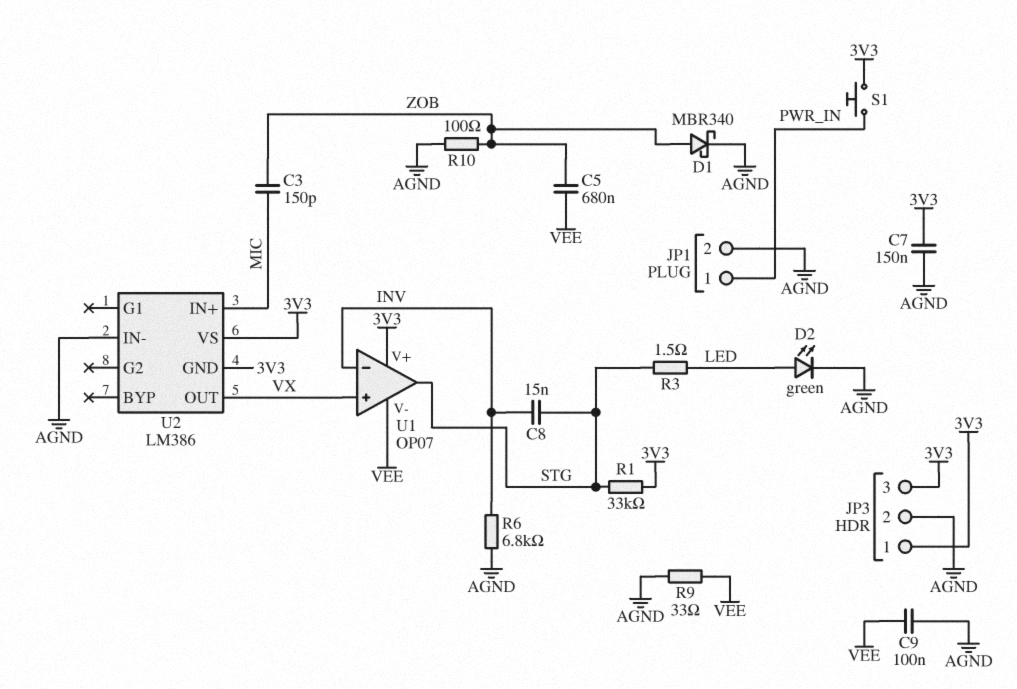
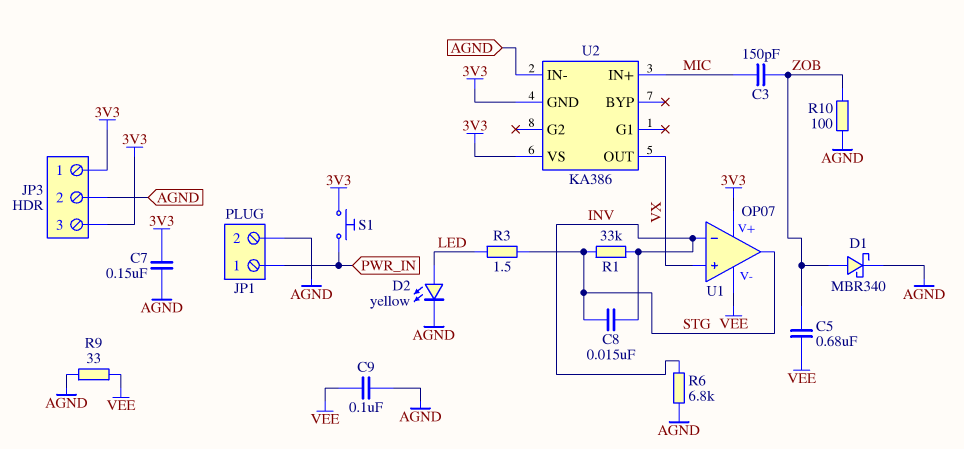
D2: LED green (A LED, K AGND) -> LED yellow (A LED, K AGND)
R1: 33k (3V3, STG) -> 33k (INV, STG)
U2: LM386 -> KA386

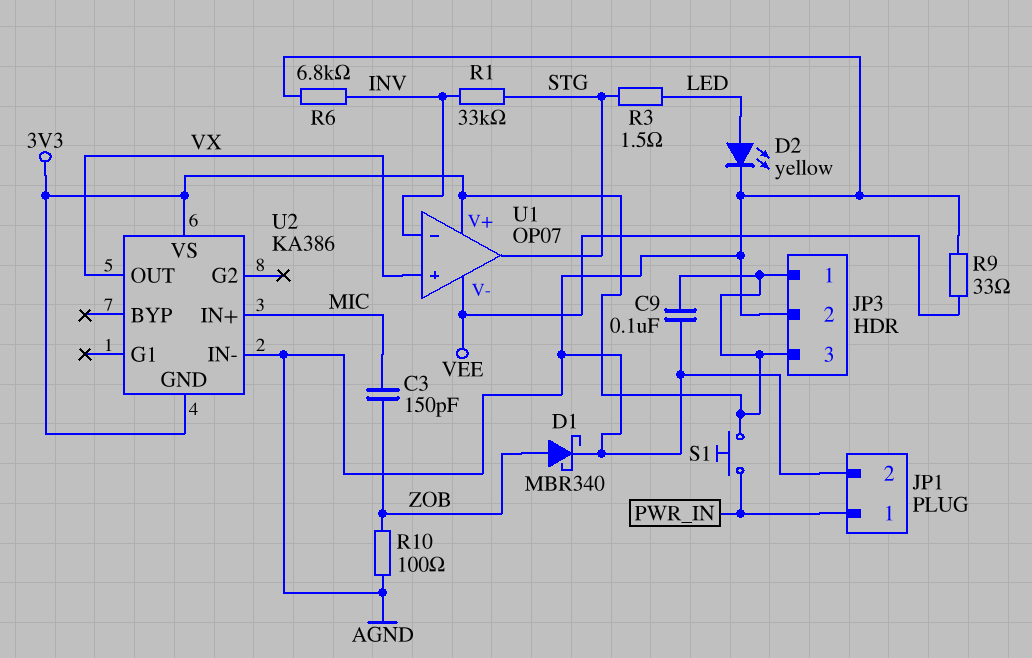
C5: 680nF (VEE, ZOB) -> none
C7: 150nF (3V3, AGND) -> none
C8: 15nF (INV, STG) -> none
C9: 100nF (AGND, VEE) -> 100nF (3V3, AGND)

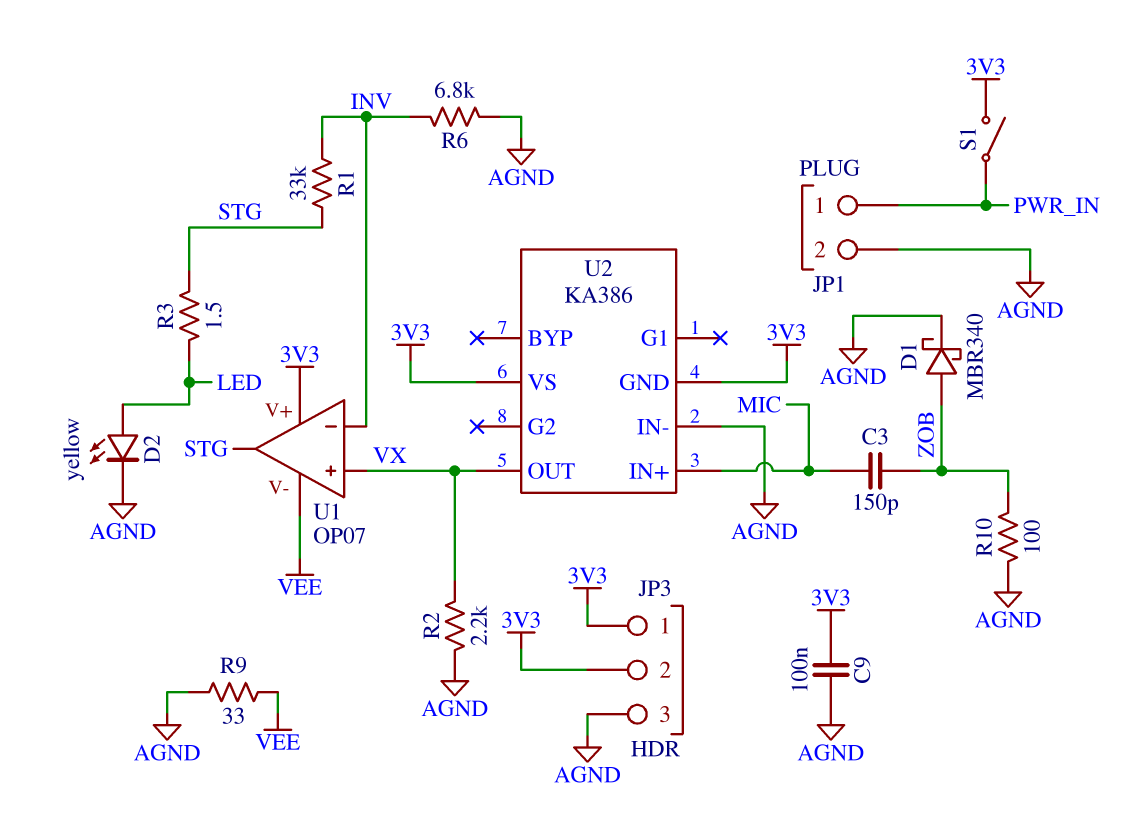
JP3 pin 2: AGND -> 3V3
JP3 pin 3: 3V3 -> AGND
R2: none -> 2.2k (AGND, VX)
S1: button (3V3, PWR_IN) -> switch (3V3, PWR_IN)

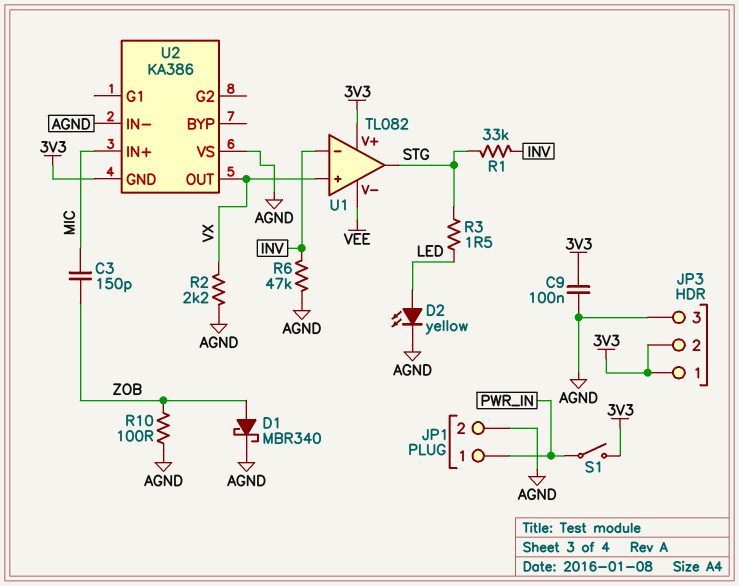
R6: 6.8k (AGND, INV) -> 47k (AGND, INV)
R9: 33 (AGND, VEE) -> none
U1: OP07 -> TL082
U2 pin VS: 3V3 -> AGND

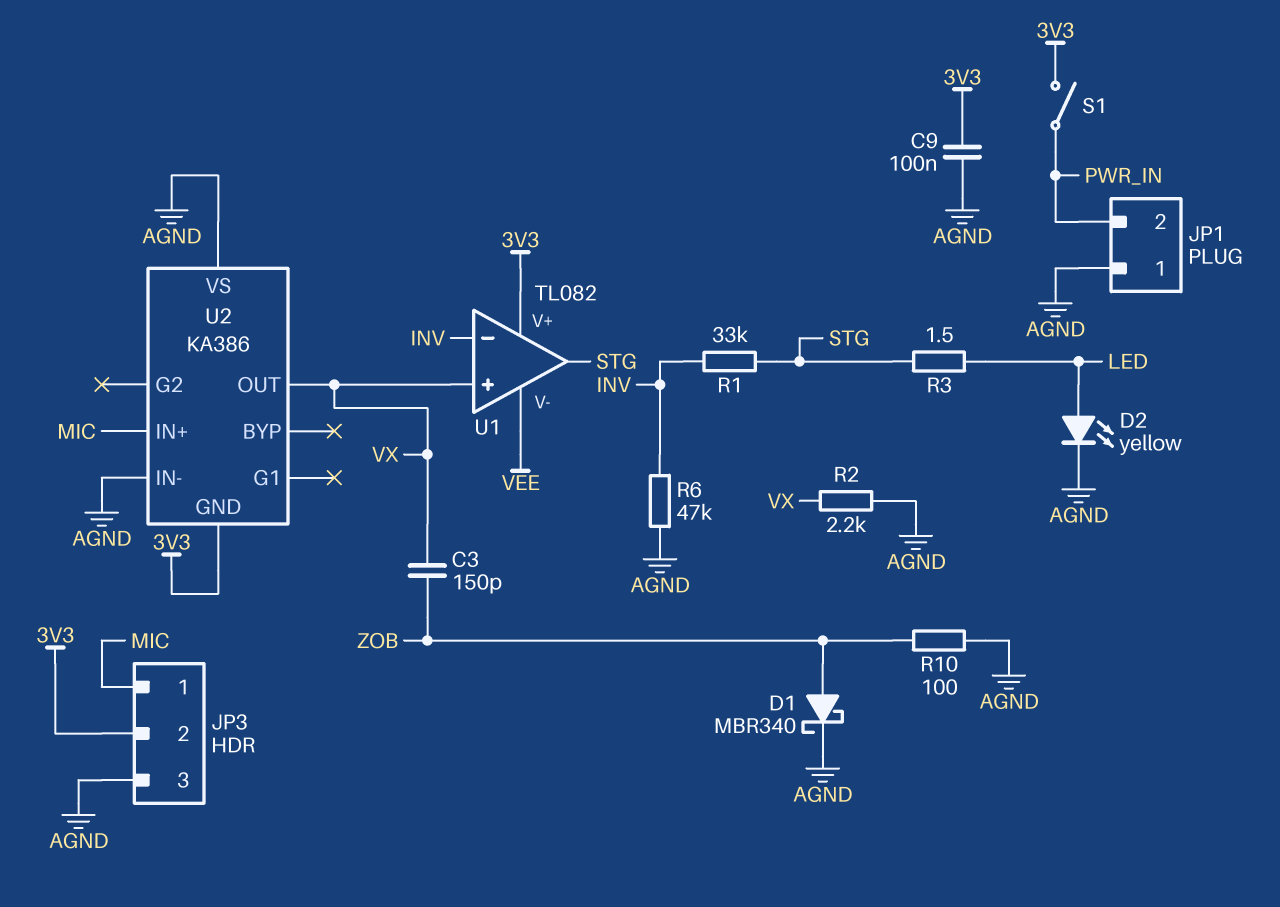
C3: 150pF (MIC, ZOB) -> 150pF (VX, ZOB)
JP1 pin 1: PWR_IN -> AGND
JP1 pin 2: AGND -> PWR_IN
JP3 pin 1: 3V3 -> MIC

